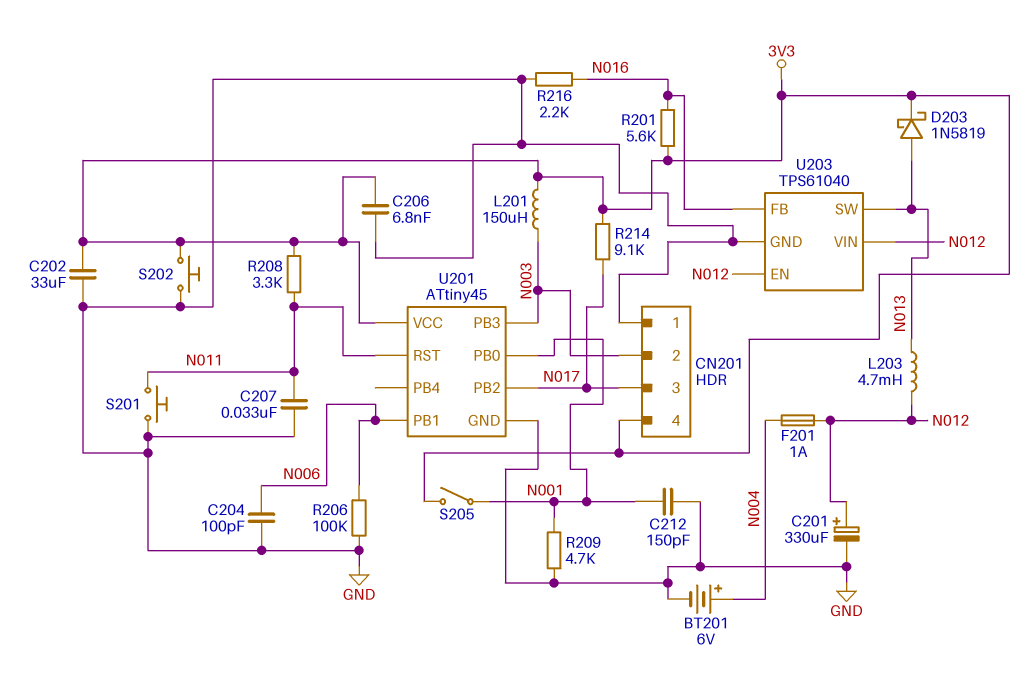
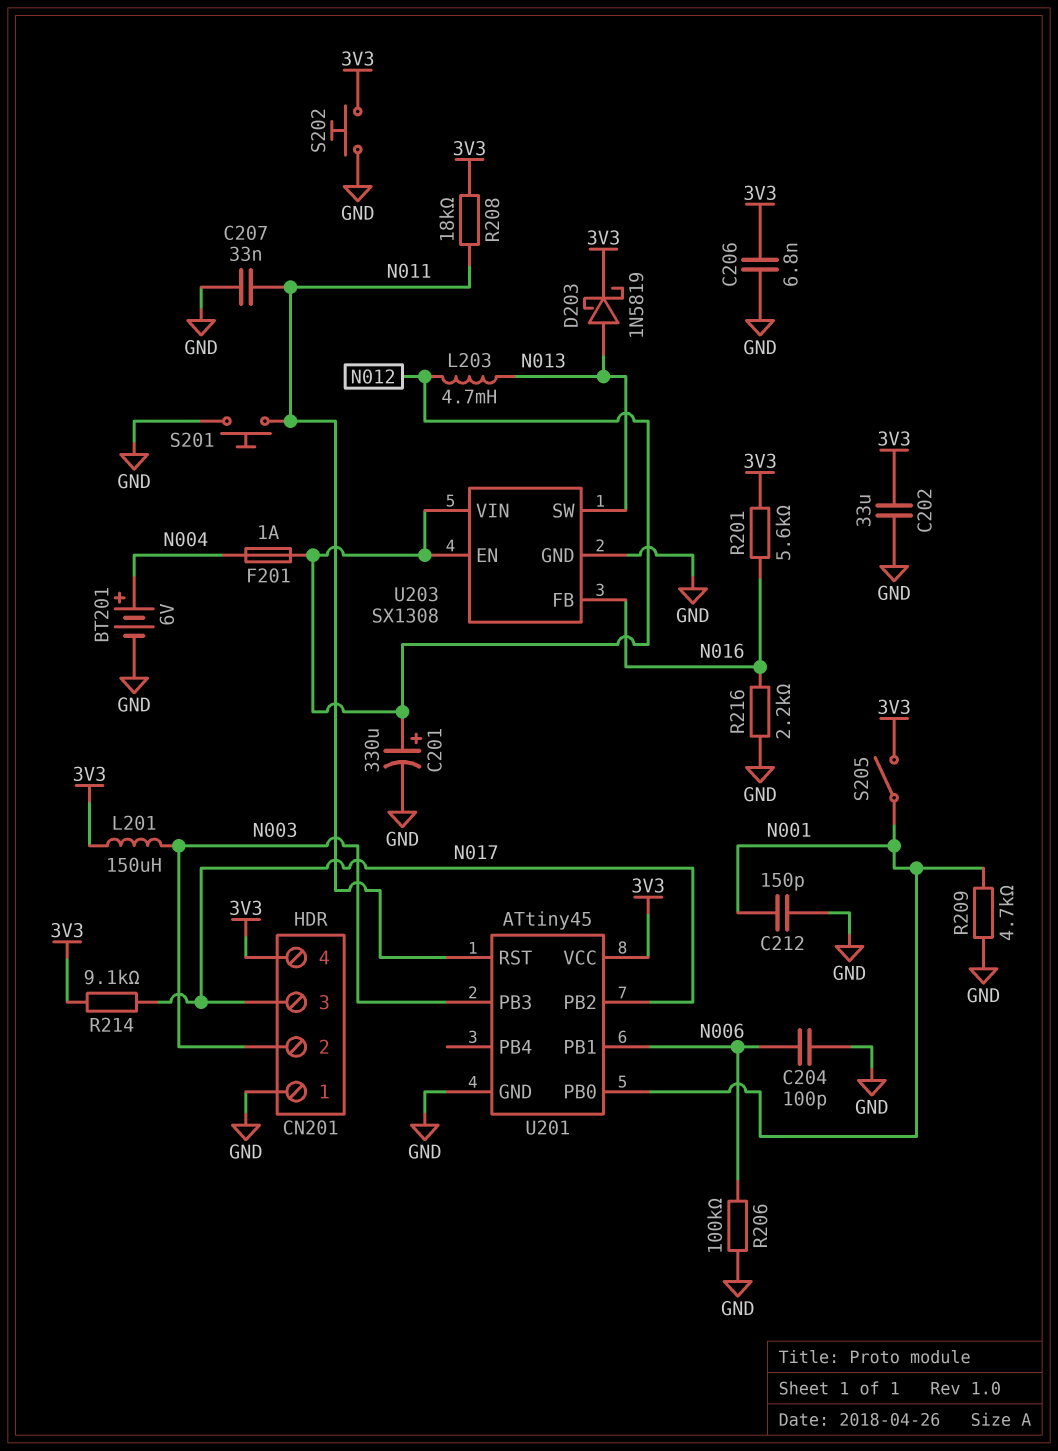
R208: 3.3k (3V3, N011) -> 18k (3V3, N011)
U203: TPS61040 -> SX1308

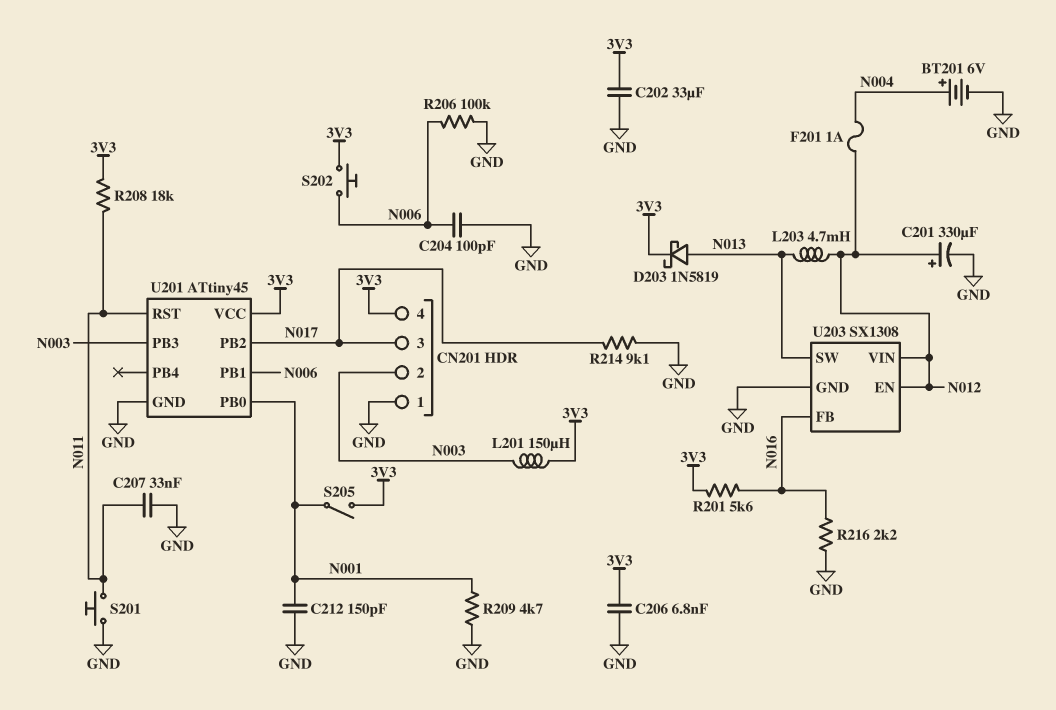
R214: 9.1k (3V3, N017) -> 9.1k (GND, N017)
S202: button (3V3, GND) -> button (3V3, N006)

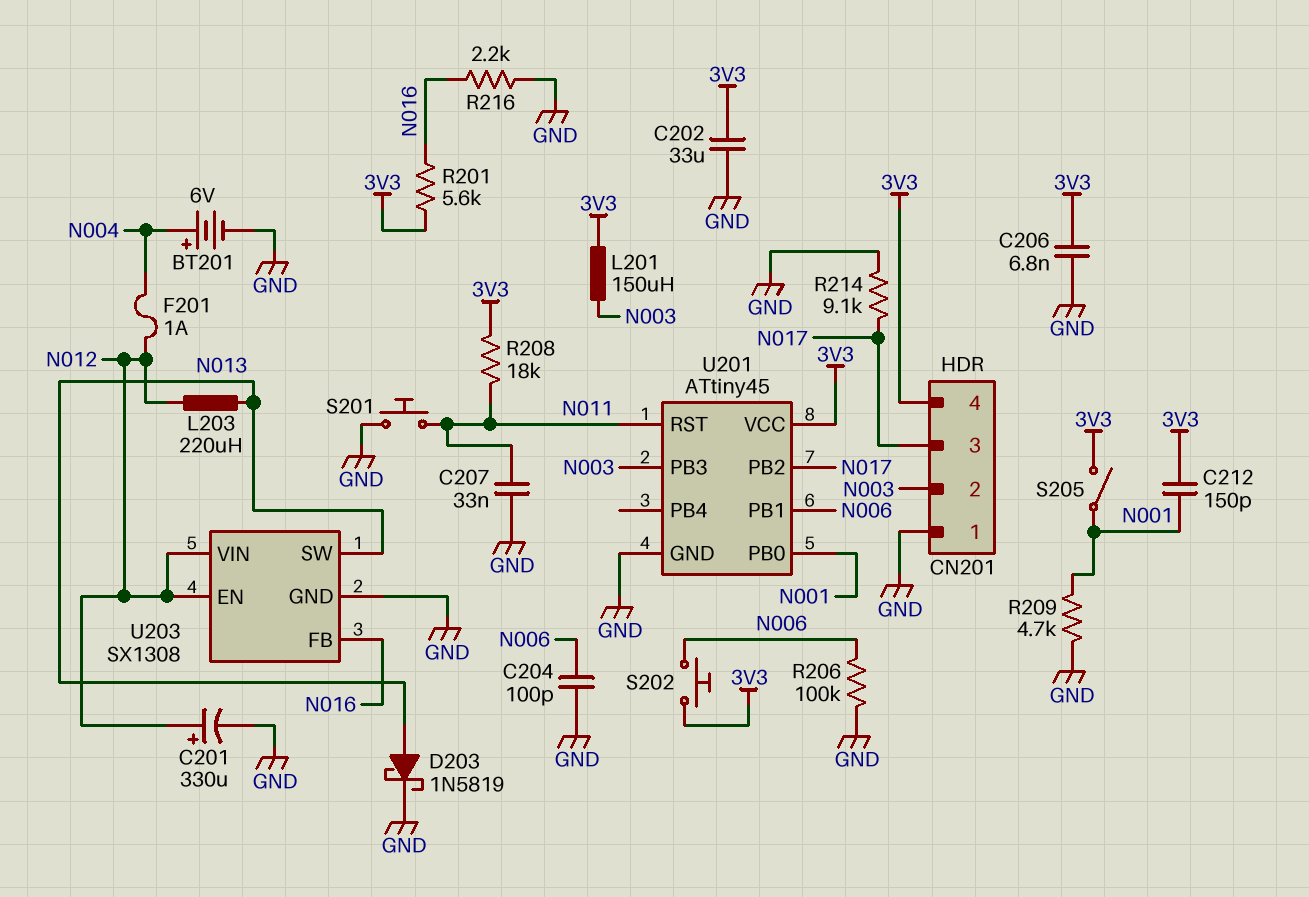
C212: 150pF (GND, N001) -> 150pF (3V3, N001)
D203: schottky 1N5819 (A N013, K 3V3) -> schottky 1N5819 (A N013, K GND)
L203: 4.7mH (N012, N013) -> 220uH (N012, N013)

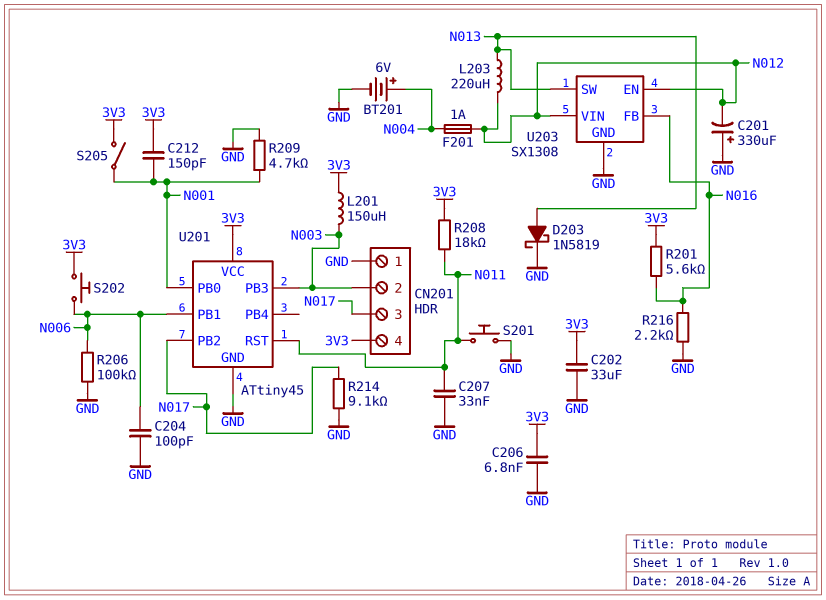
C201: 330uF (plus N012, minus GND) -> 330uF (plus GND, minus N012)

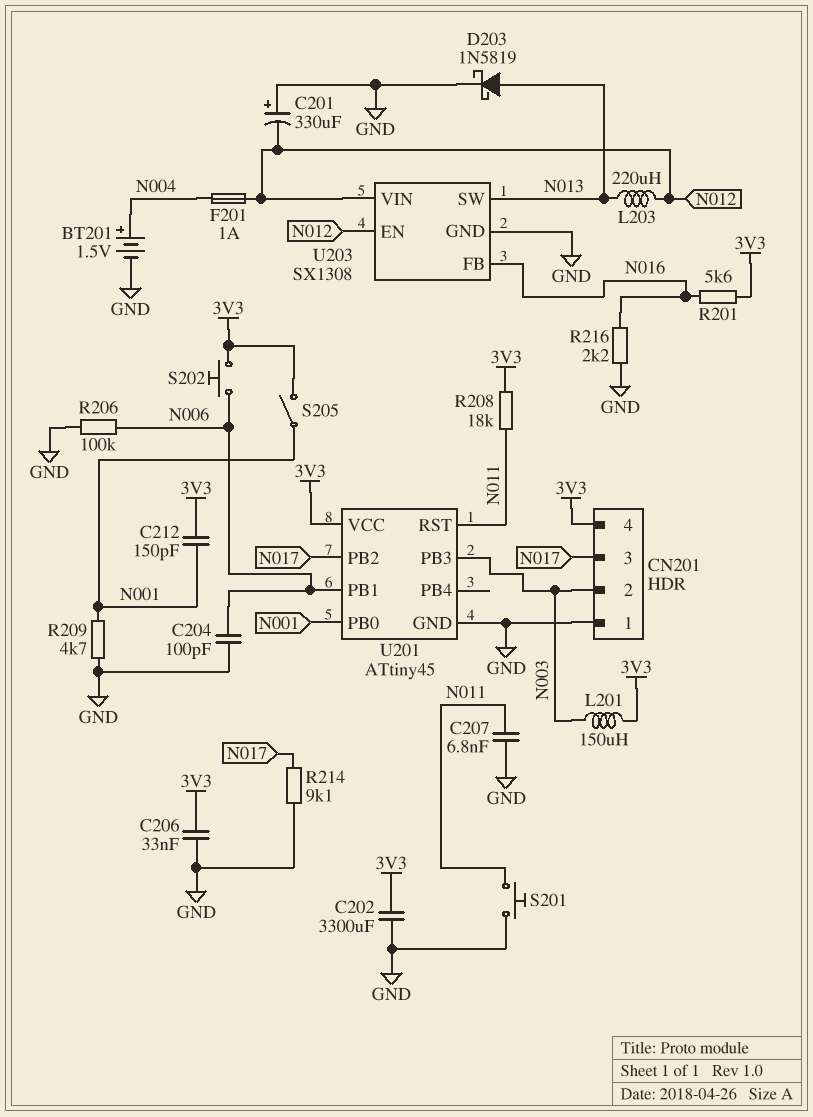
BT201: 6V (plus N004, minus GND) -> 1.5V (plus N004, minus GND)
C202: 33uF (3V3, GND) -> 3300uF (3V3, GND)
C206: 6.8nF (3V3, GND) -> 33nF (3V3, GND)
C207: 33nF (GND, N011) -> 6.8nF (GND, N011)

